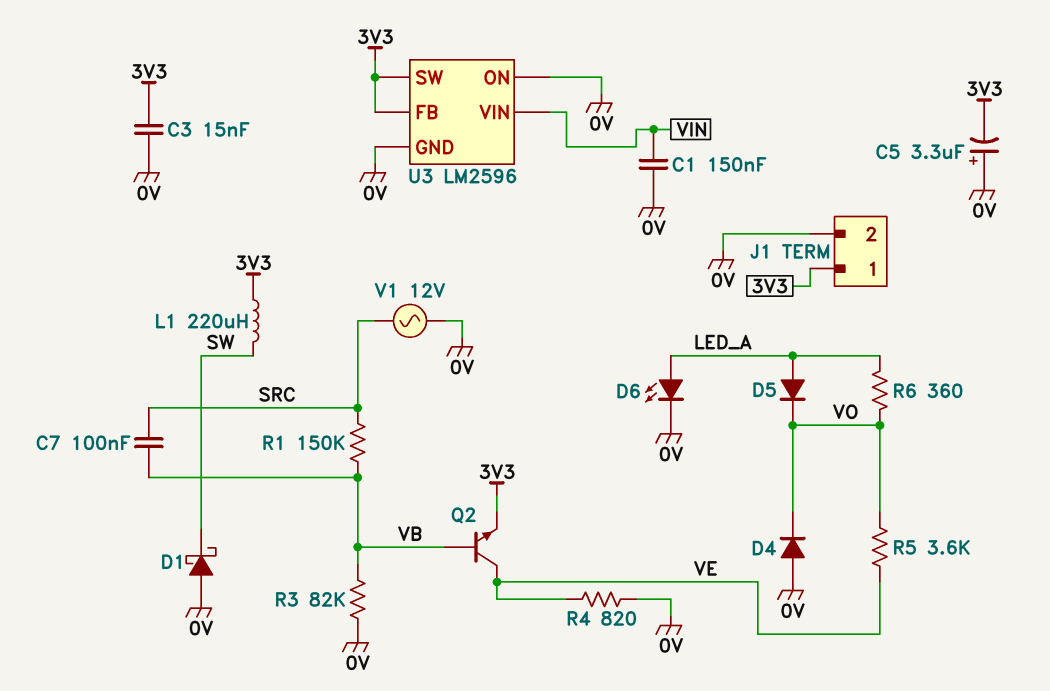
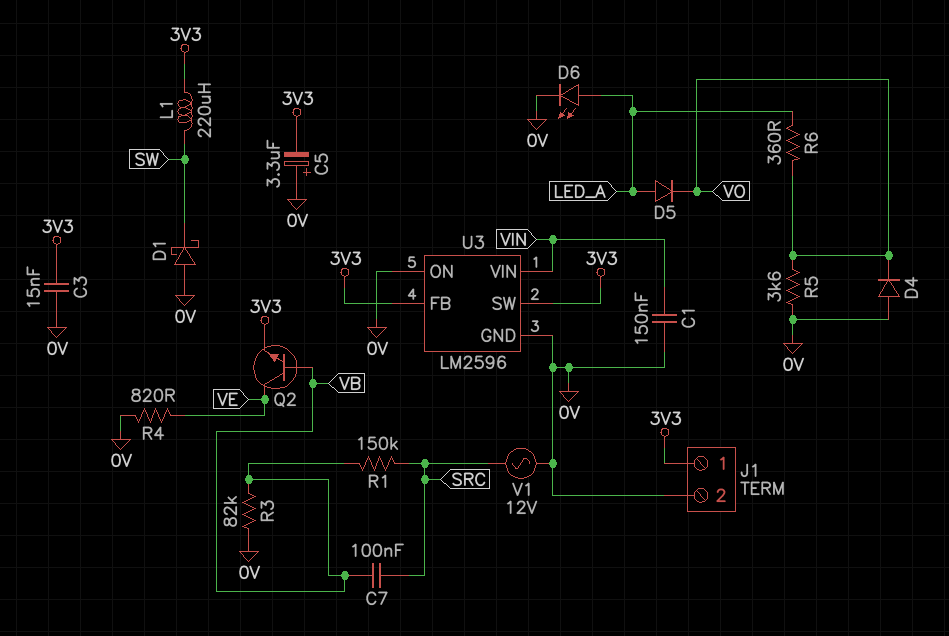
R5: 3.6k (VE, VO) -> 3.6k (0V, VO)

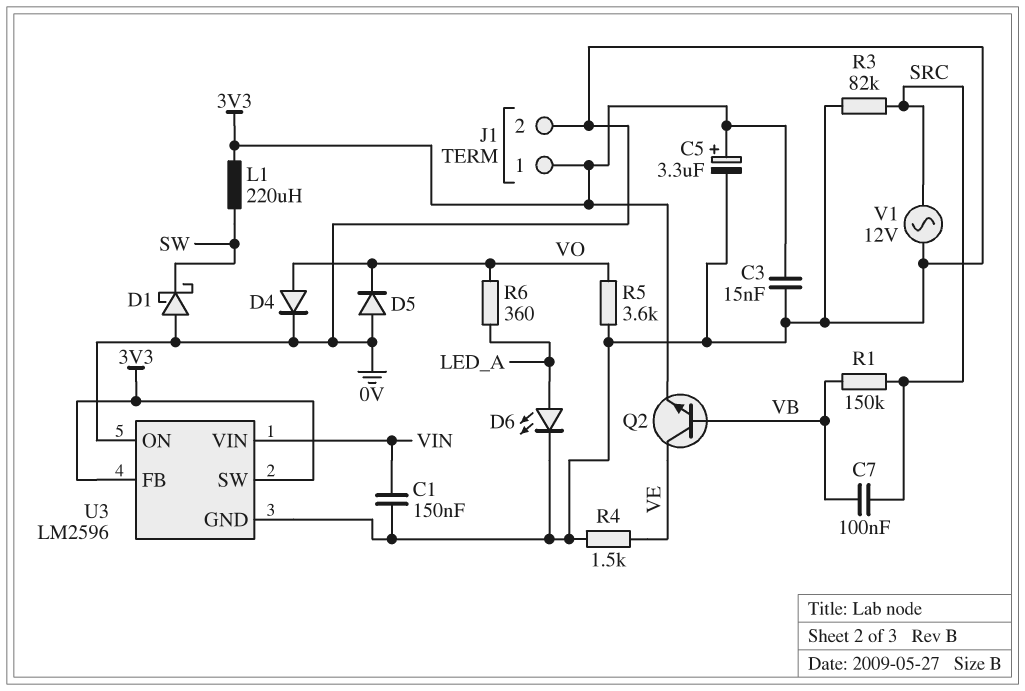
C5: 3.3uF (plus 0V, minus 3V3) -> 3.3uF (plus 3V3, minus 0V)
D4: diode (A 0V, K VO) -> diode (A VO, K 0V)
D5: diode (A LED_A, K VO) -> diode (A 0V, K VO)
R3: 82k (0V, VB) -> 82k (0V, SRC)
R4: 820 (0V, VE) -> 1.5k (0V, VE)

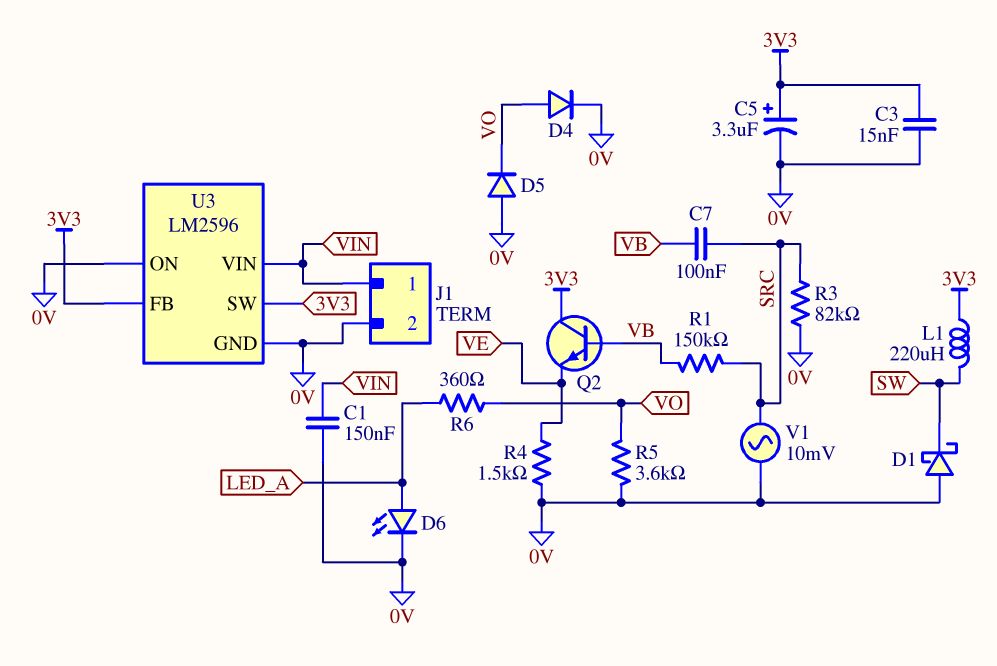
J1 pin 1: 3V3 -> VIN
Q2: NPN (B VB, C VE, E 3V3) -> NPN (B VB, C 3V3, E VE)
V1: AC 12V (0V, SRC) -> AC 10mV (0V, SRC)

